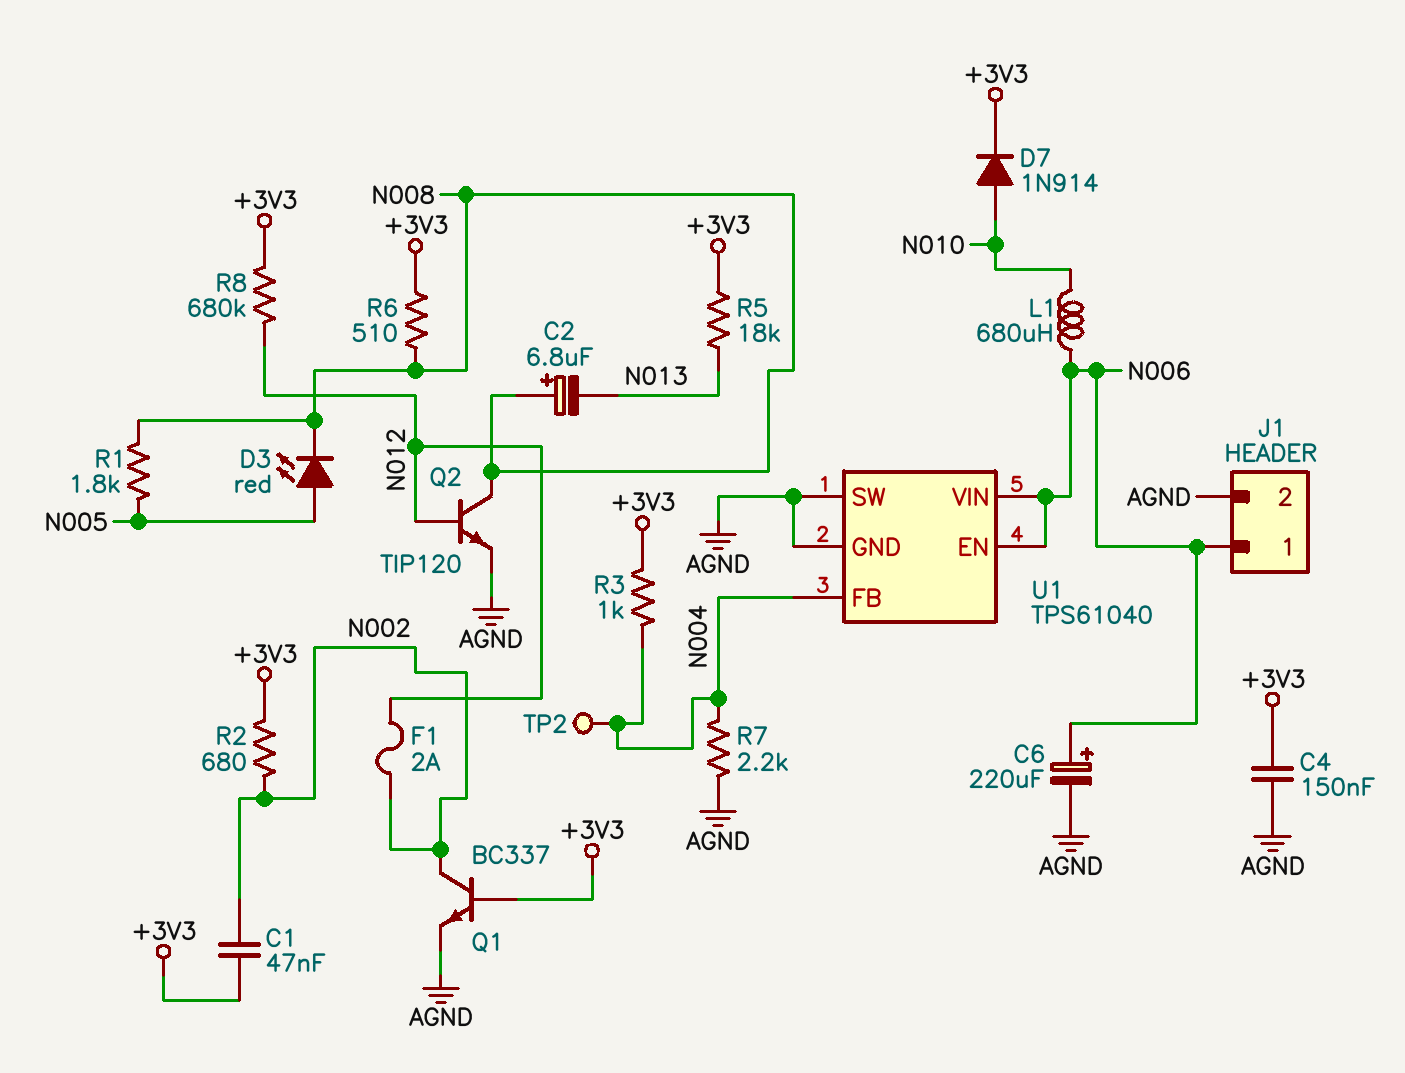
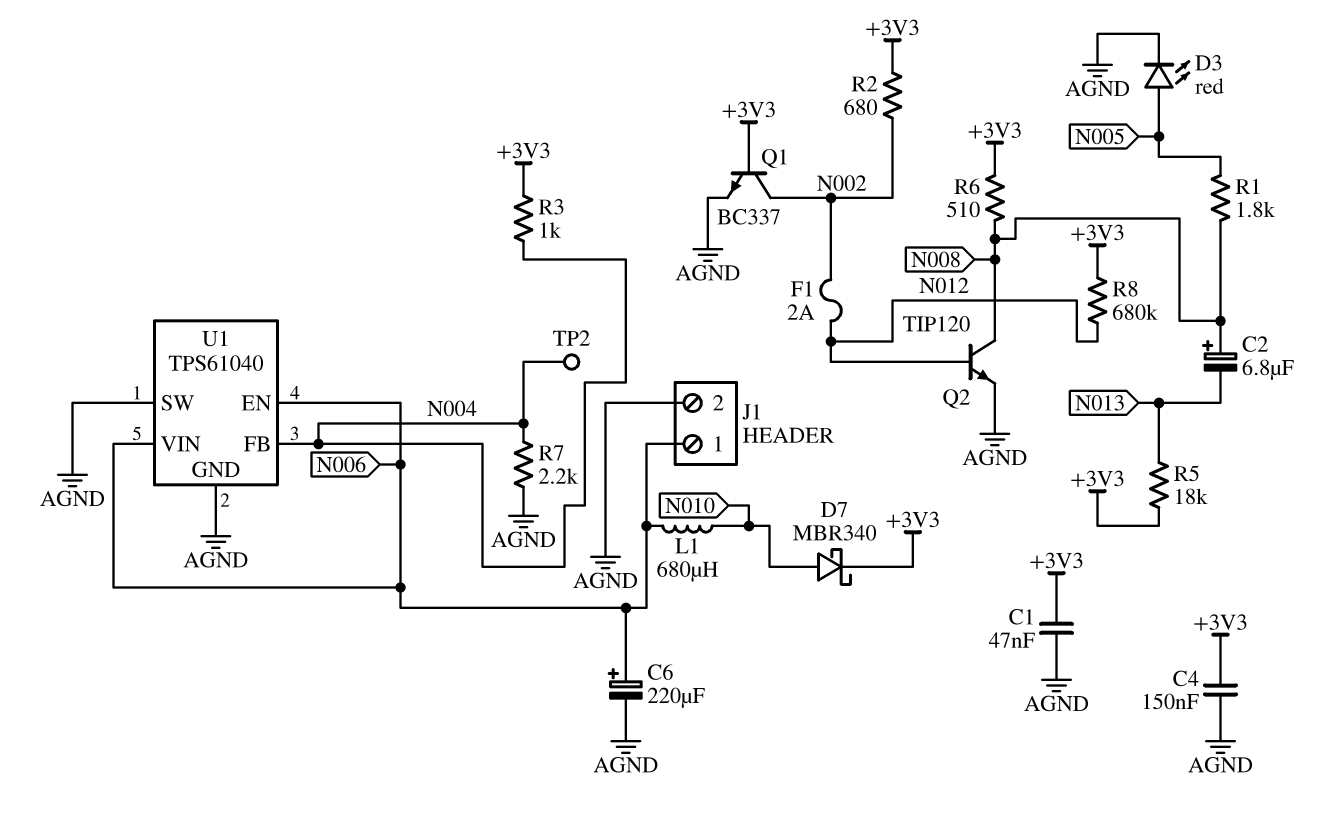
C1: 47nF (+3V3, N002) -> 47nF (+3V3, AGND)
D3: LED red (A N005, K N008) -> LED red (A N005, K AGND)
D7: diode 1N914 (A N010, K +3V3) -> schottky MBR340 (A N010, K +3V3)

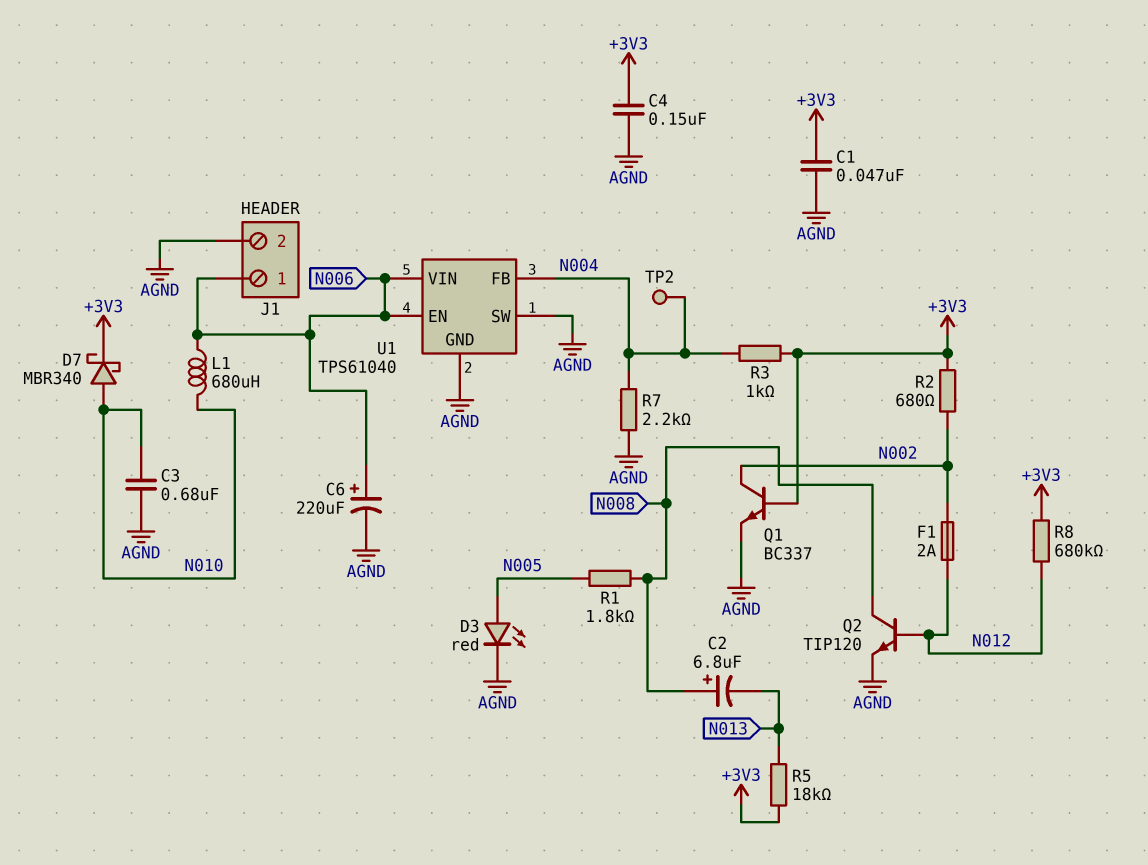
C3: none -> 680nF (AGND, N010)
R6: 510 (+3V3, N008) -> none

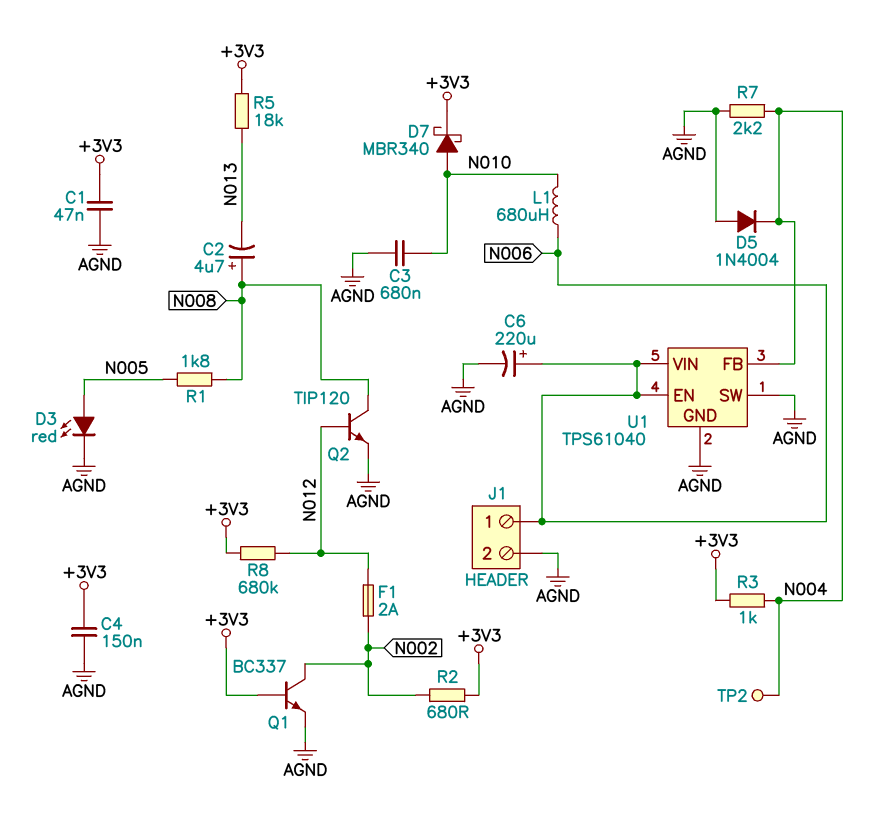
C2: 6.8uF (plus N008, minus N013) -> 4.7uF (plus N008, minus N013)
D5: none -> diode 1N4004 (A AGND, K N004)

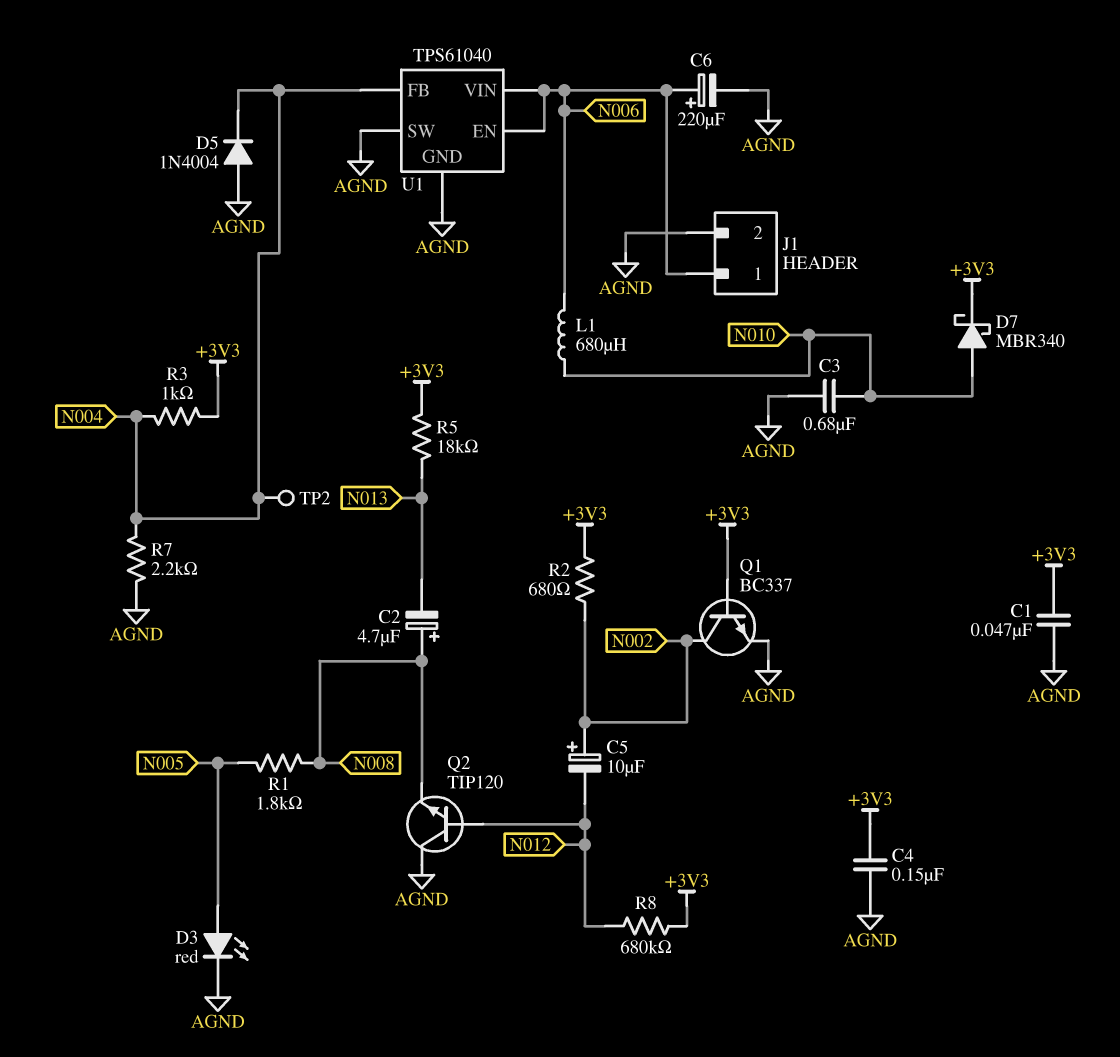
C5: none -> 10uF (plus N002, minus N012)
F1: 2A (N002, N012) -> none
Q2: NPN TIP120 (B N012, C N008, E AGND) -> NPN TIP120 (B N012, C AGND, E N008)

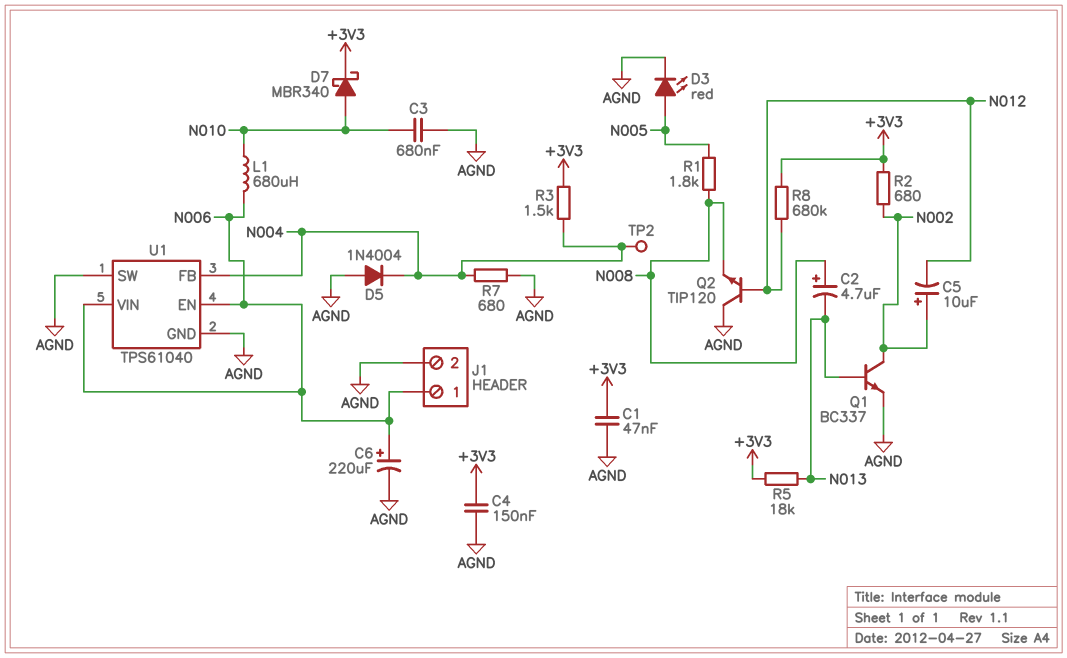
Q1: NPN BC337 (B +3V3, C N002, E AGND) -> NPN BC337 (B N013, C N002, E AGND)
R3: 1k (+3V3, N004) -> 1.5k (+3V3, N004)
R7: 2.2k (AGND, N004) -> 680 (AGND, N004)

